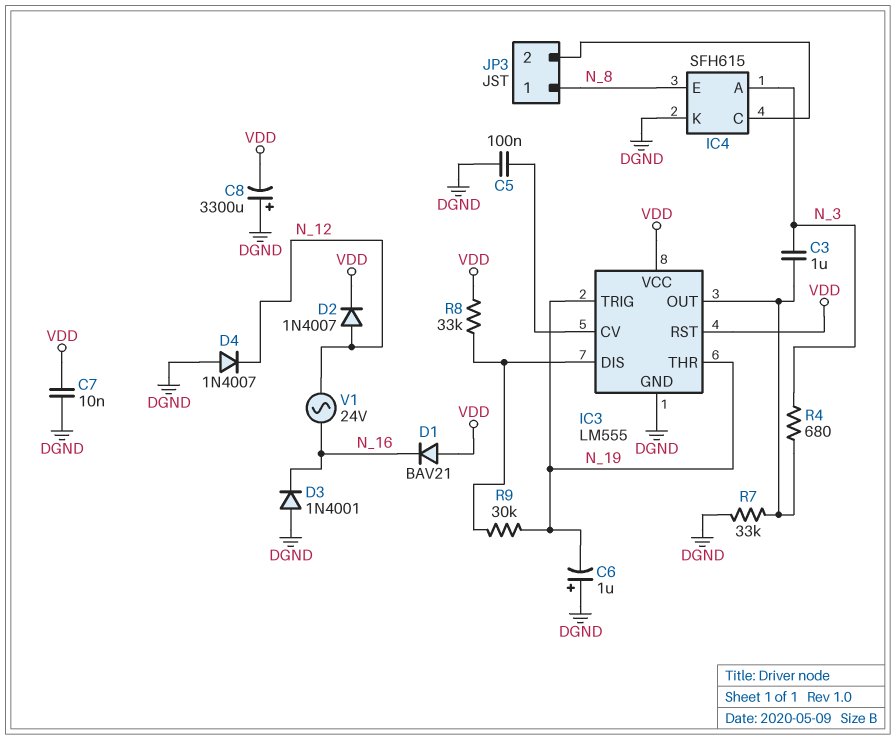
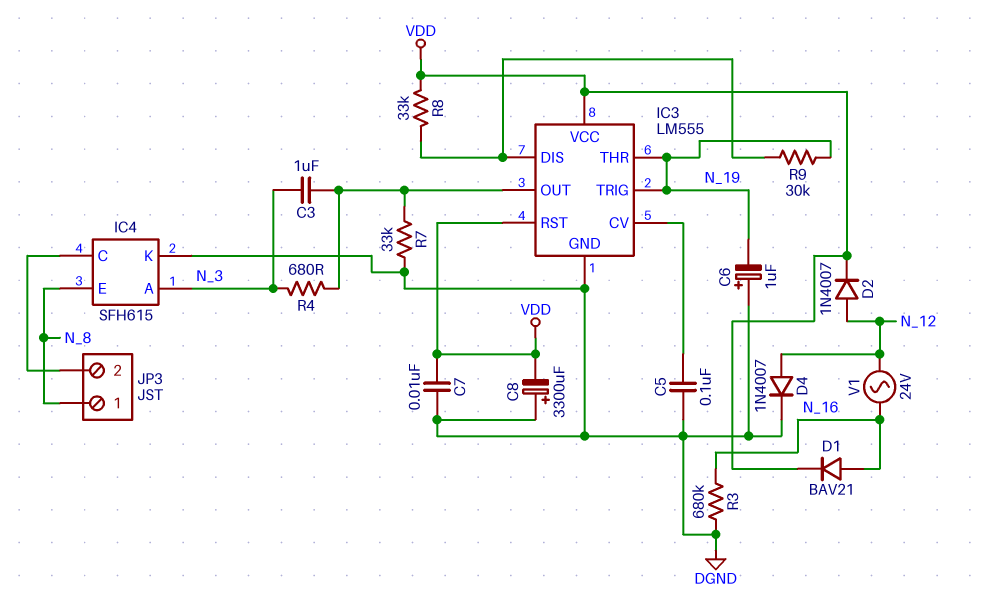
D1: diode BAV21 (A VDD, K N_16) -> diode BAV21 (A N_16, K VDD)
D3: diode 1N4001 (A DGND, K N_16) -> none
D4: diode 1N4007 (A DGND, K N_12) -> diode 1N4007 (A N_12, K DGND)
R3: none -> 680k (DGND, N_16)

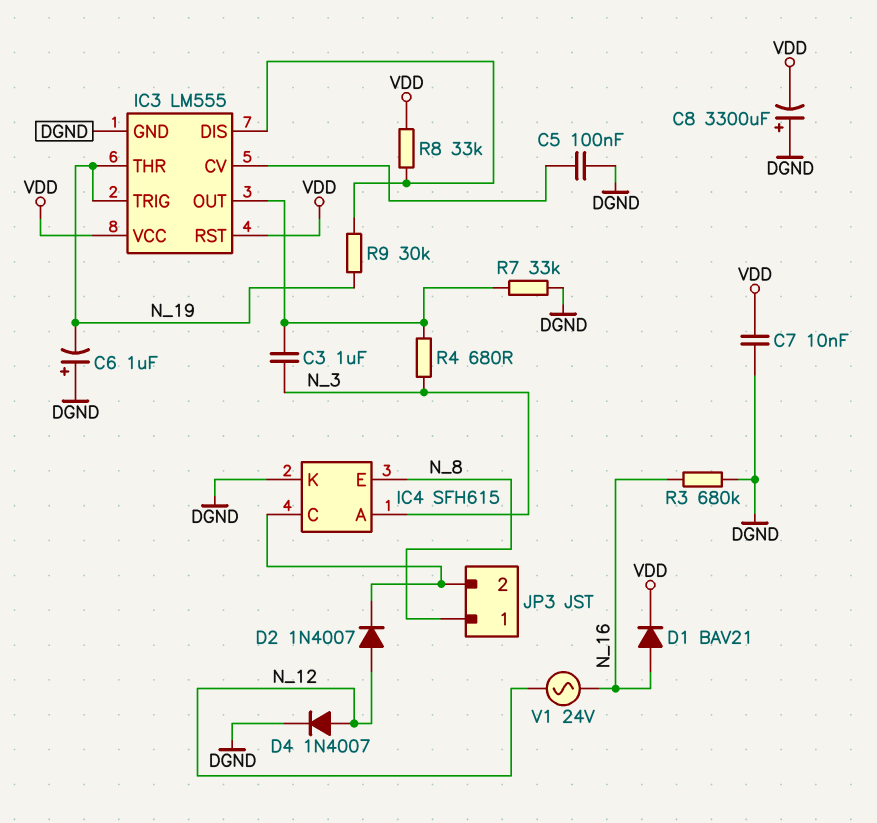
D2: diode 1N4007 (A N_12, K VDD) -> diode 1N4007 (A N_12, K IC4/C)

